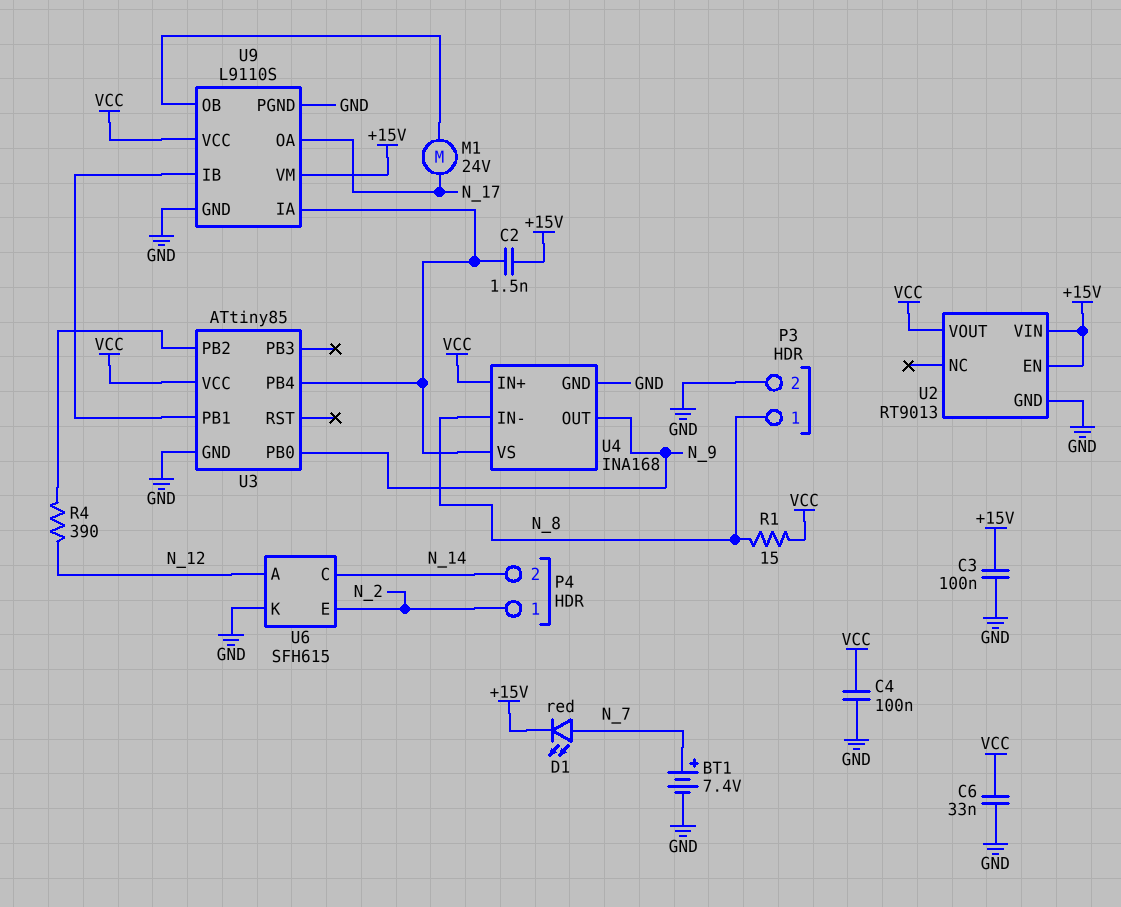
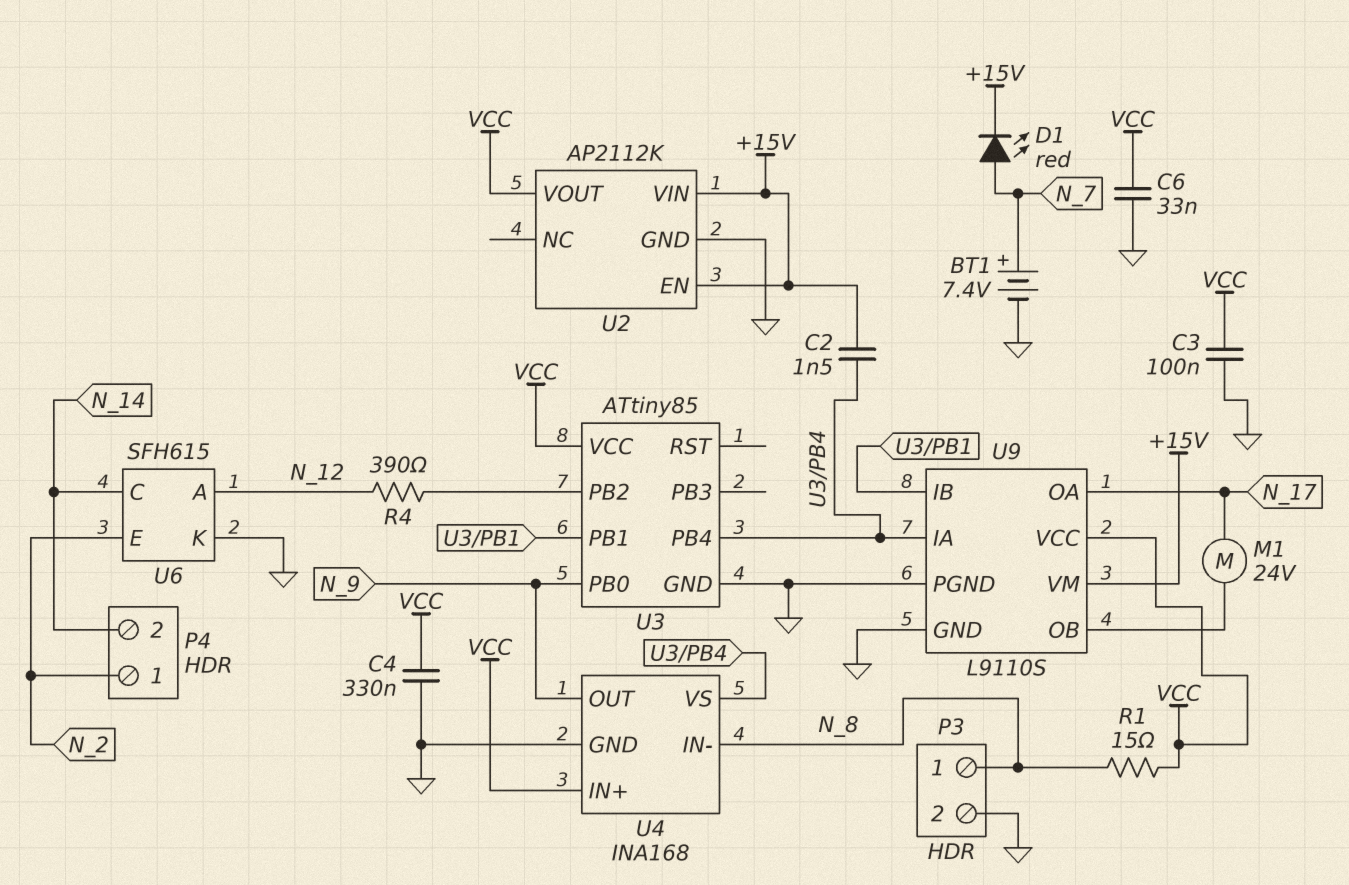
C3: 100nF (+15V, GND) -> 100nF (GND, VCC)
C4: 100nF (GND, VCC) -> 330nF (GND, VCC)
U2: RT9013 -> AP2112K

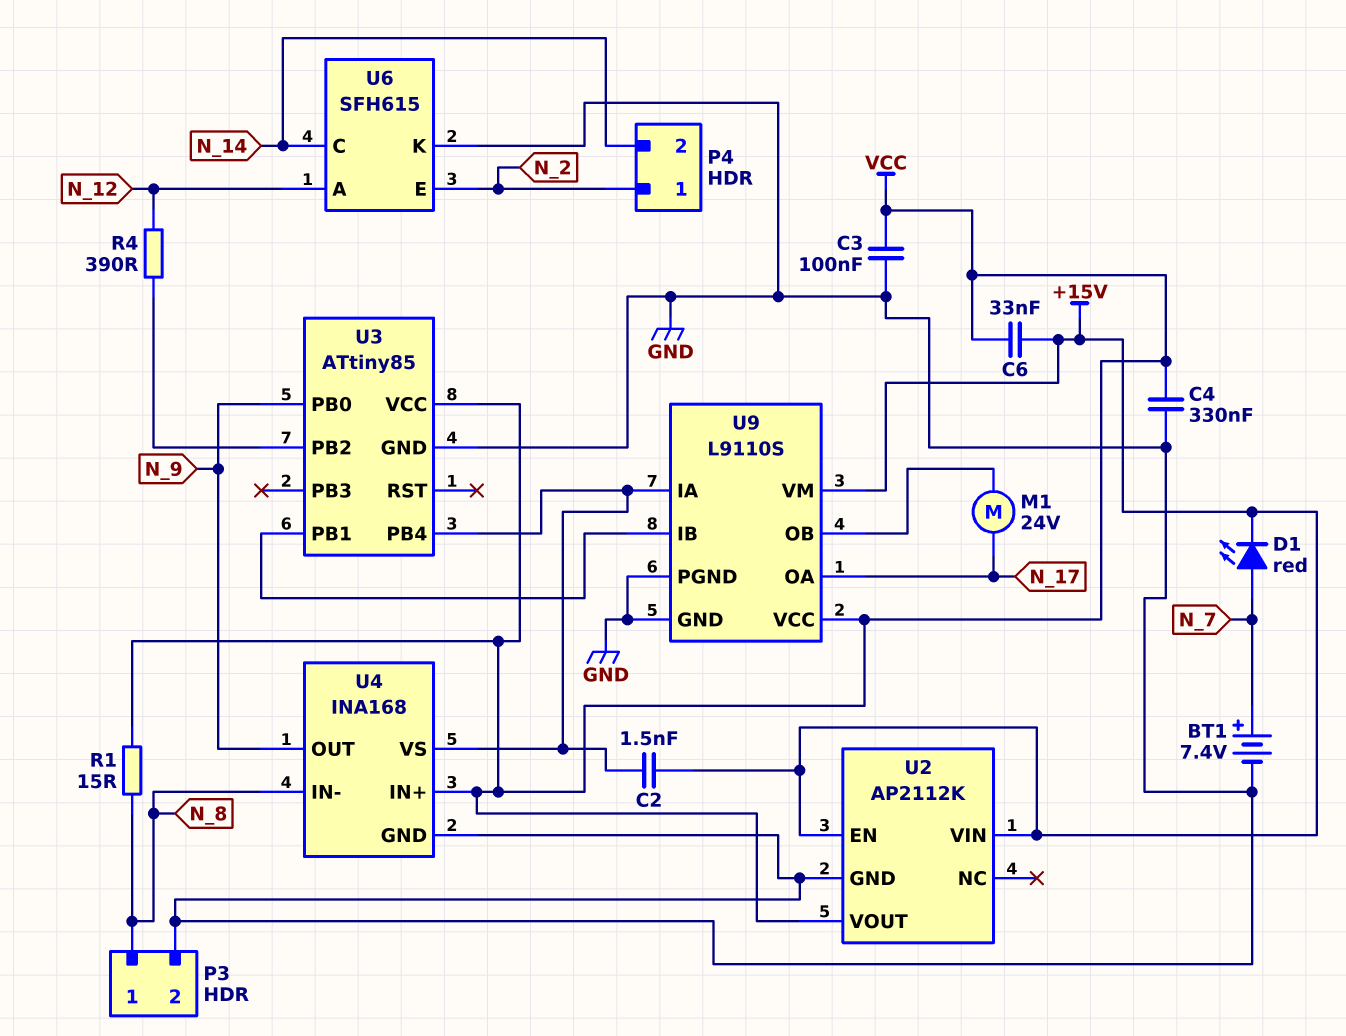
C6: 33nF (GND, VCC) -> 33nF (+15V, VCC)

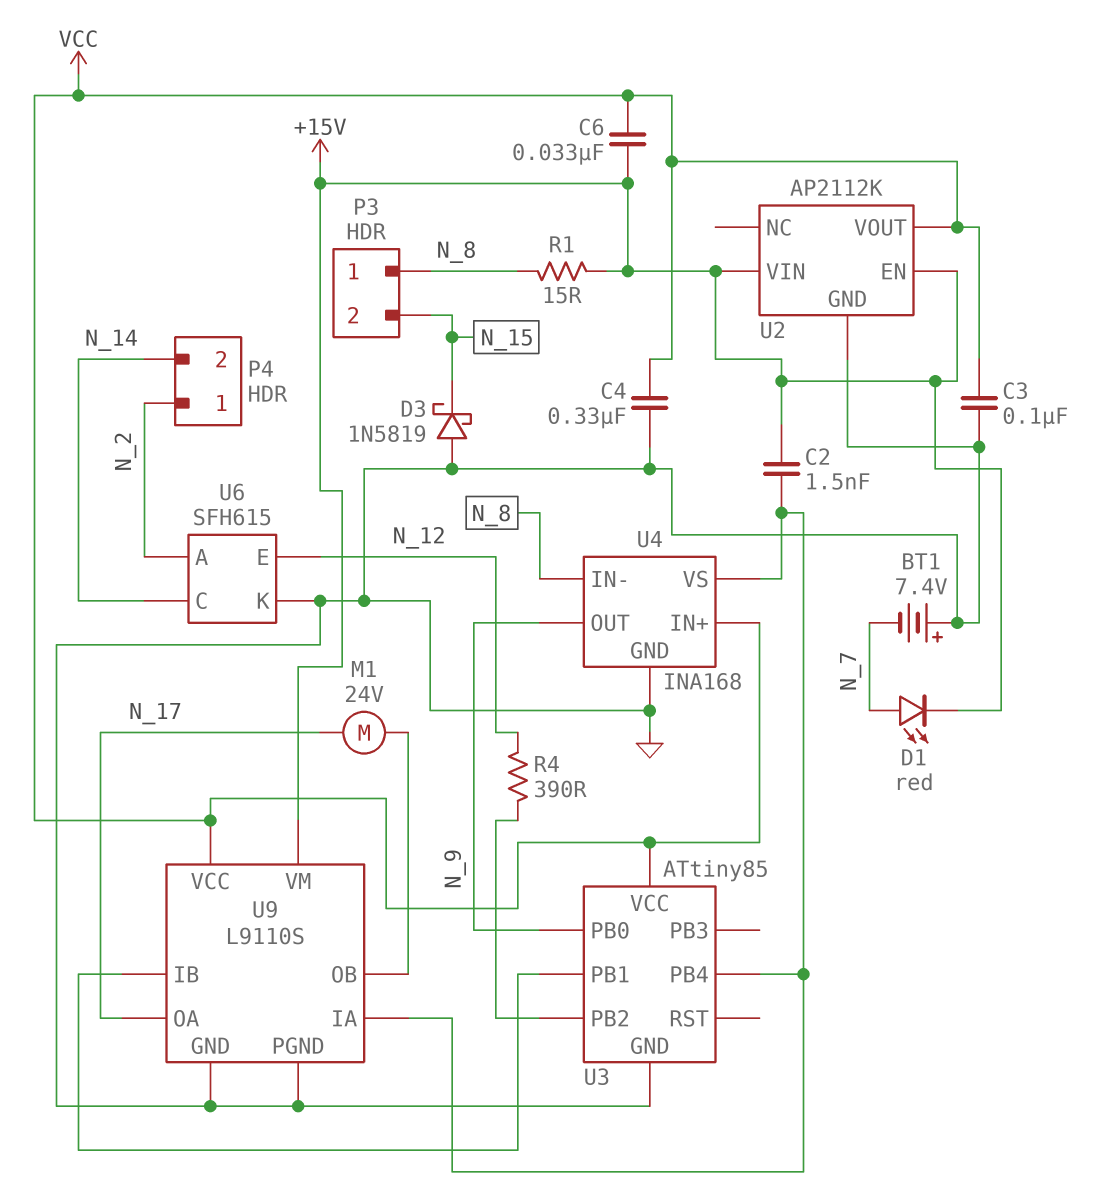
BT1: 7.4V (plus N_7, minus GND) -> 7.4V (plus GND, minus N_7)
D3: none -> schottky 1N5819 (A GND, K N_15)
P3 pin 2: GND -> N_15
R1: 15 (N_8, VCC) -> 15 (+15V, N_8)
U6 pin A: N_12 -> N_2
U6 pin E: N_2 -> N_12

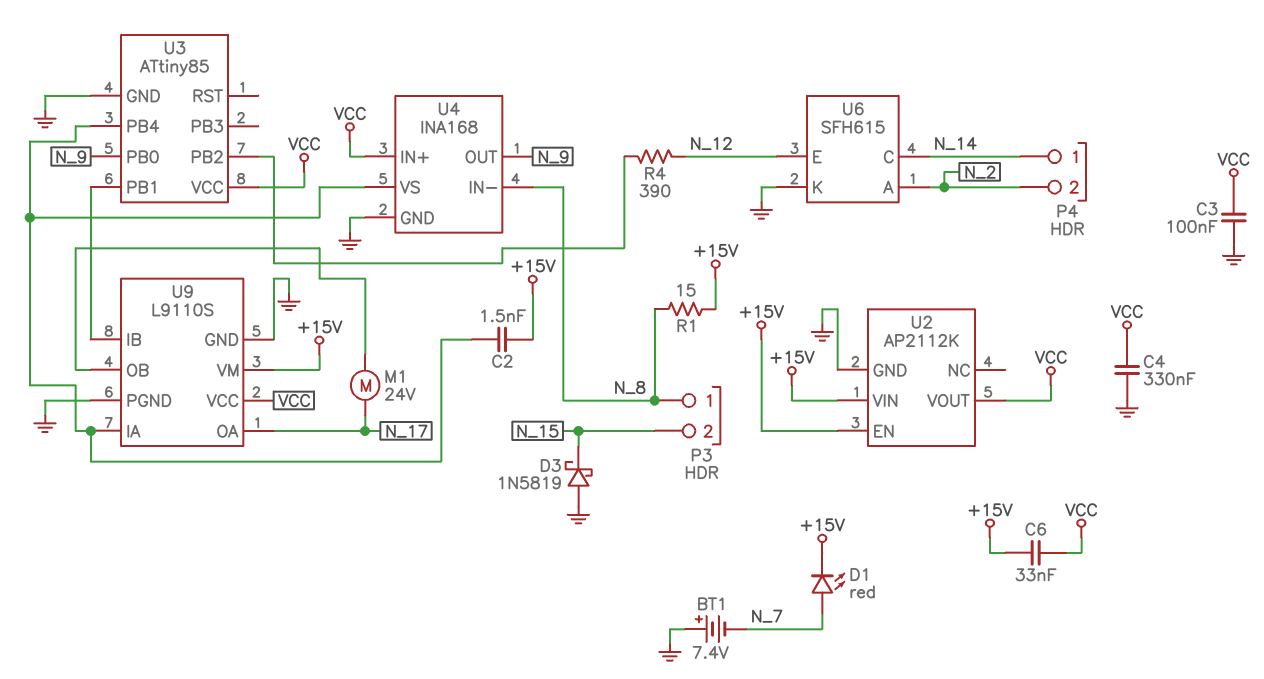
P4 pin 1: N_2 -> N_14
P4 pin 2: N_14 -> N_2

